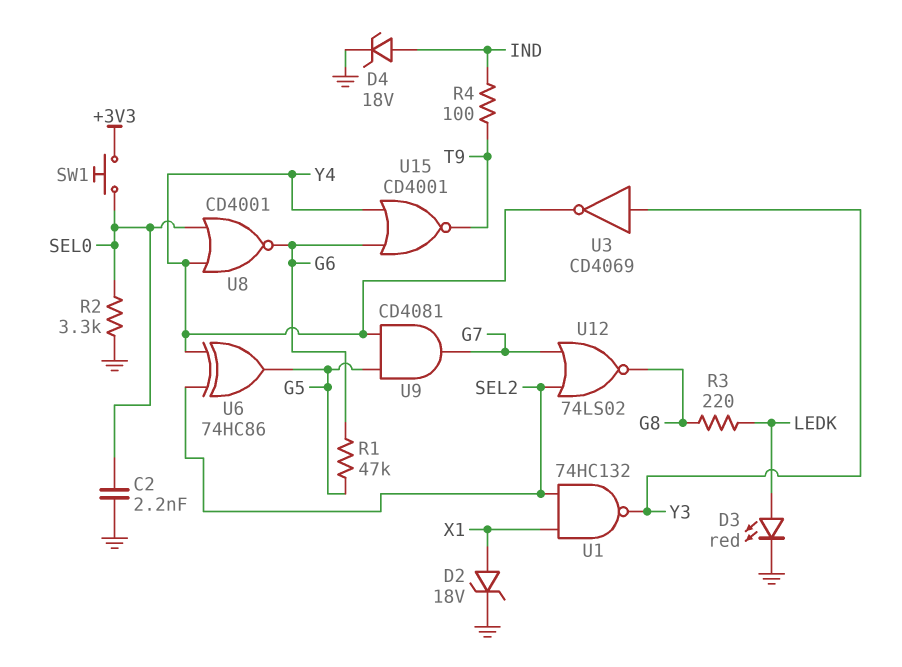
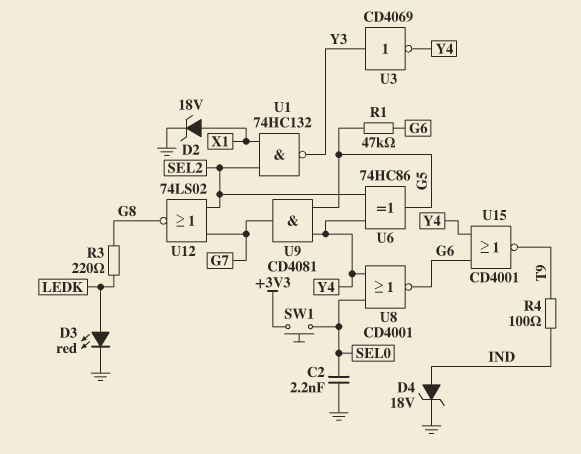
R2: 3.3k (GND, SEL0) -> none

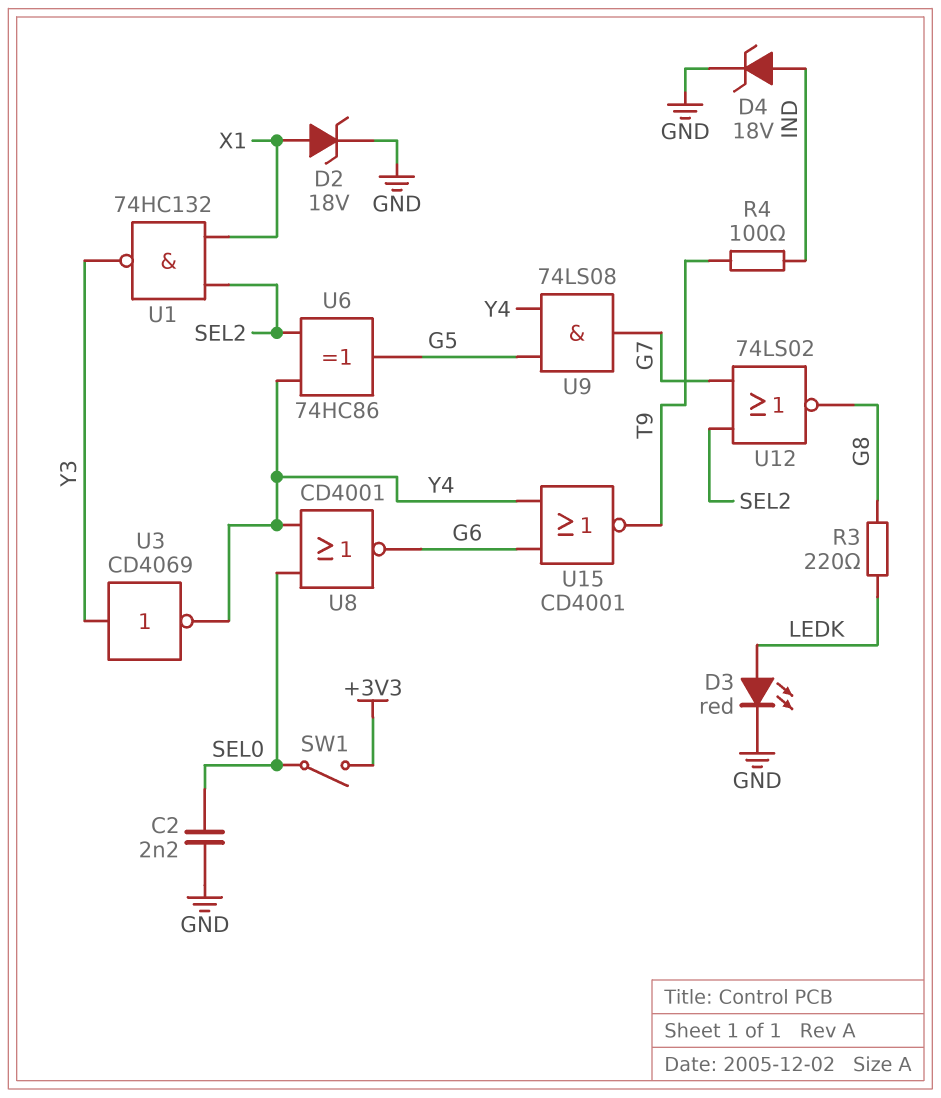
R1: 47k (G5, G6) -> none
SW1: button (+3V3, SEL0) -> switch (+3V3, SEL0)
U9: AND CD4081 (in G5, in Y4, out G7) -> AND 74LS08 (in G5, in Y4, out G7)

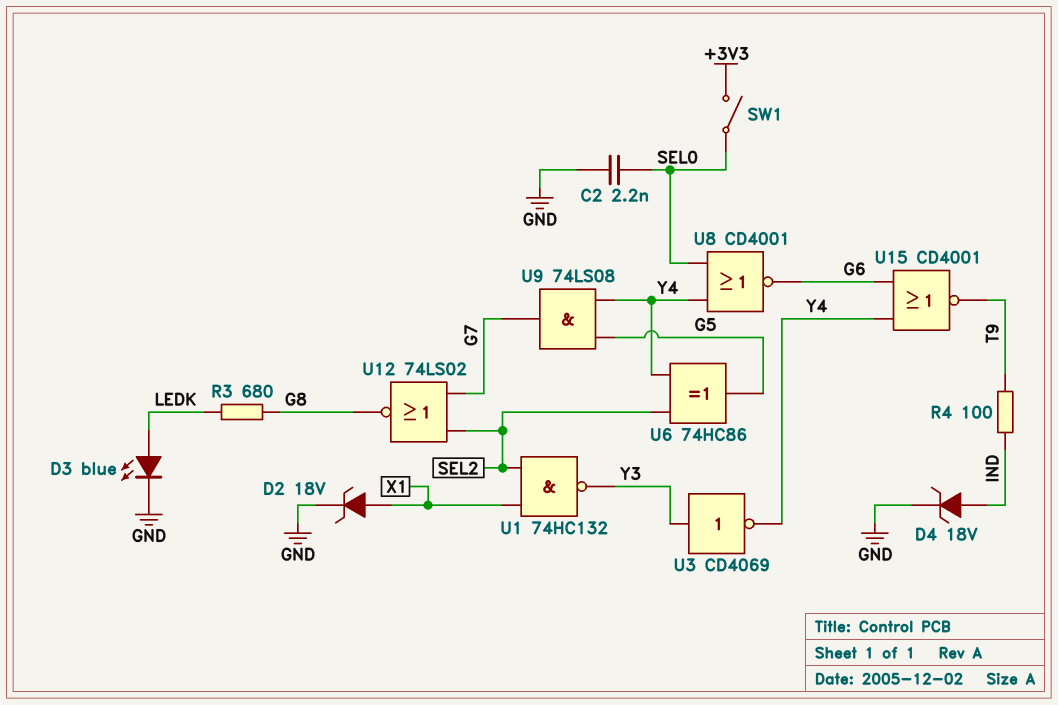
D3: LED red (A LEDK, K GND) -> LED blue (A LEDK, K GND)
R3: 220 (G8, LEDK) -> 680 (G8, LEDK)

